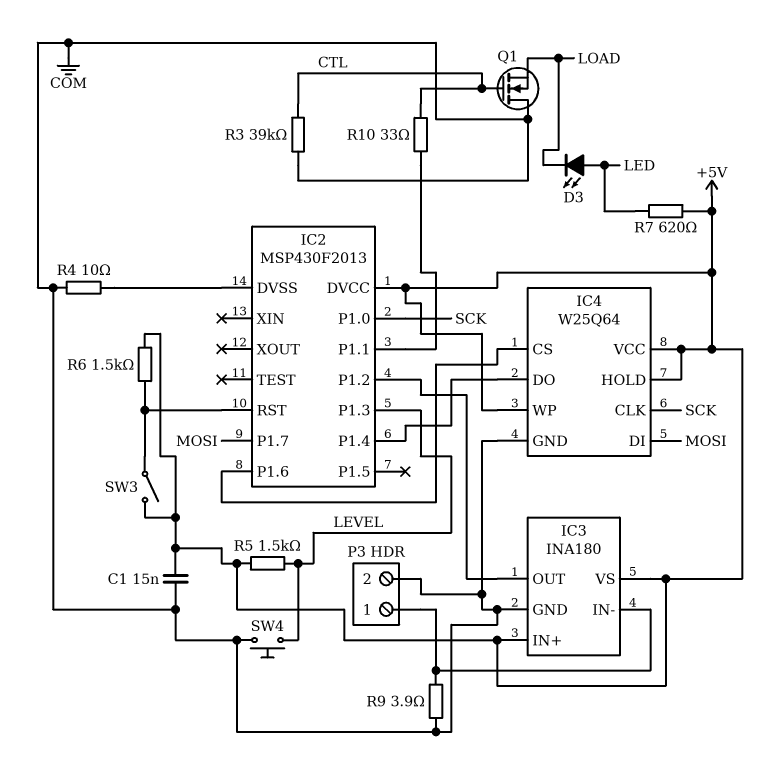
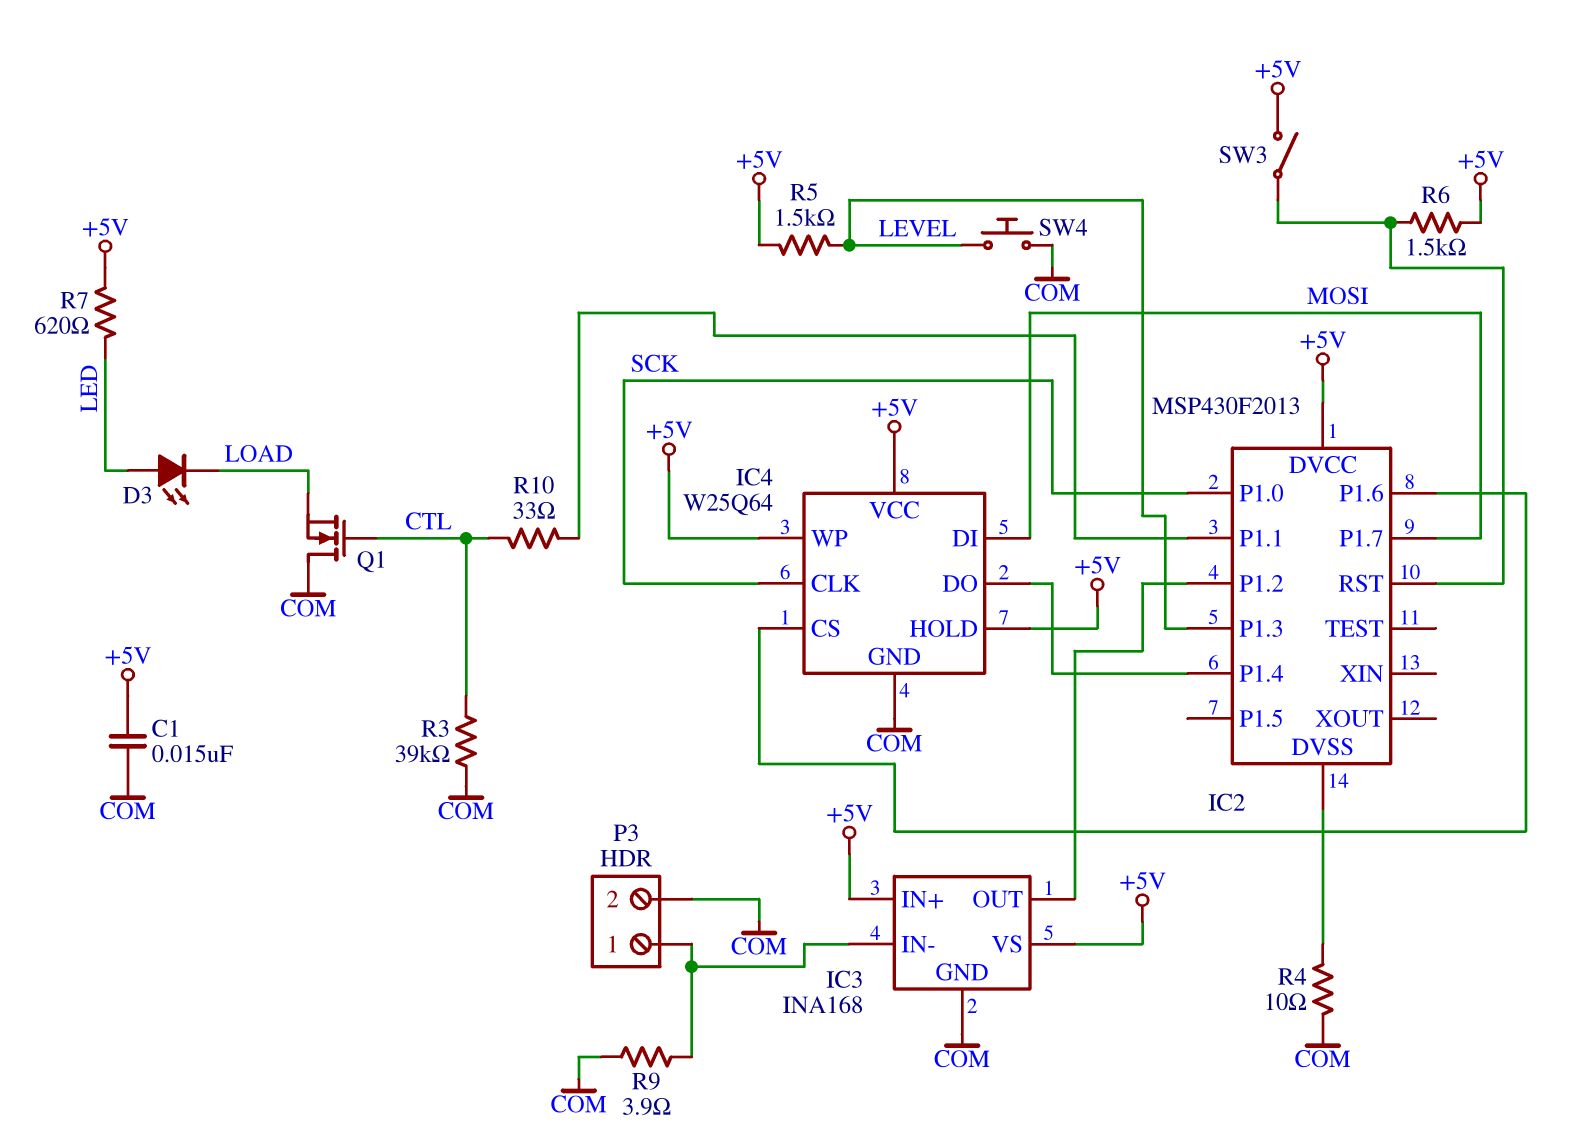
IC3: INA180 -> INA168

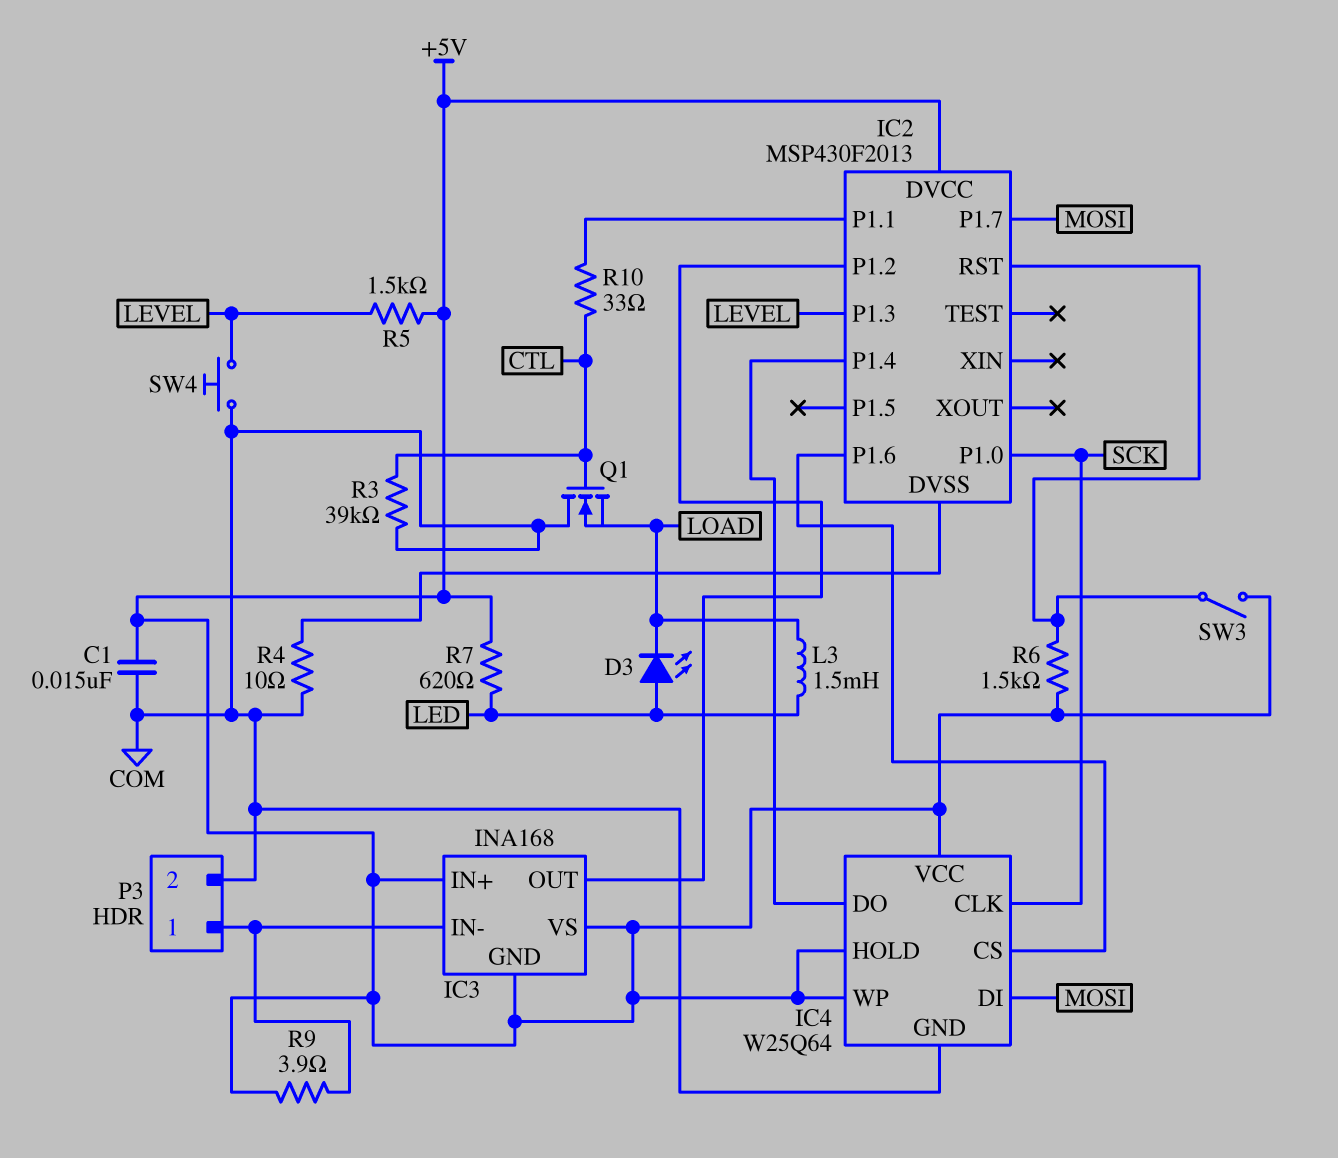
IC3 pin GND: COM -> +5V
L3: none -> 1.5mH (LED, LOAD)
R9: 3.9 (COM, IC3/IN-) -> 3.9 (+5V, IC3/IN-)

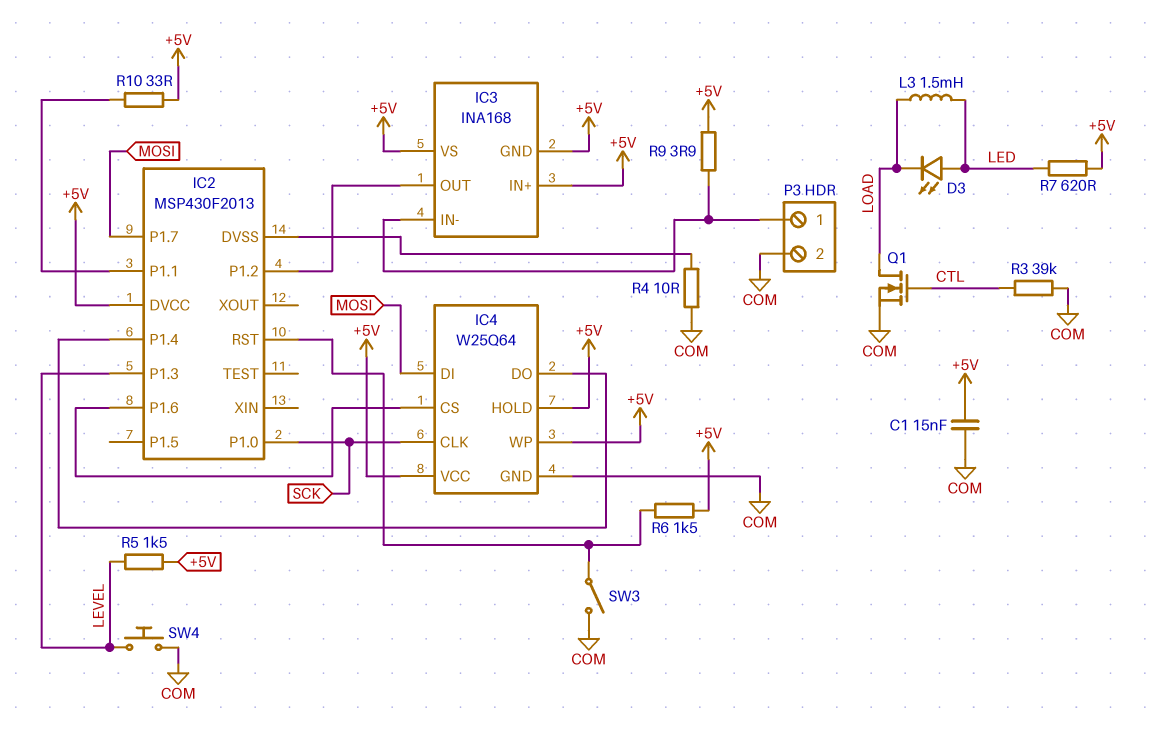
Q1: NMOS (G CTL, D COM, S LOAD) -> NMOS (G CTL, D LOAD, S COM)
R10: 33 (CTL, IC2/P1.1) -> 33 (+5V, IC2/P1.1)
SW3: switch (+5V, IC2/RST) -> switch (COM, IC2/RST)

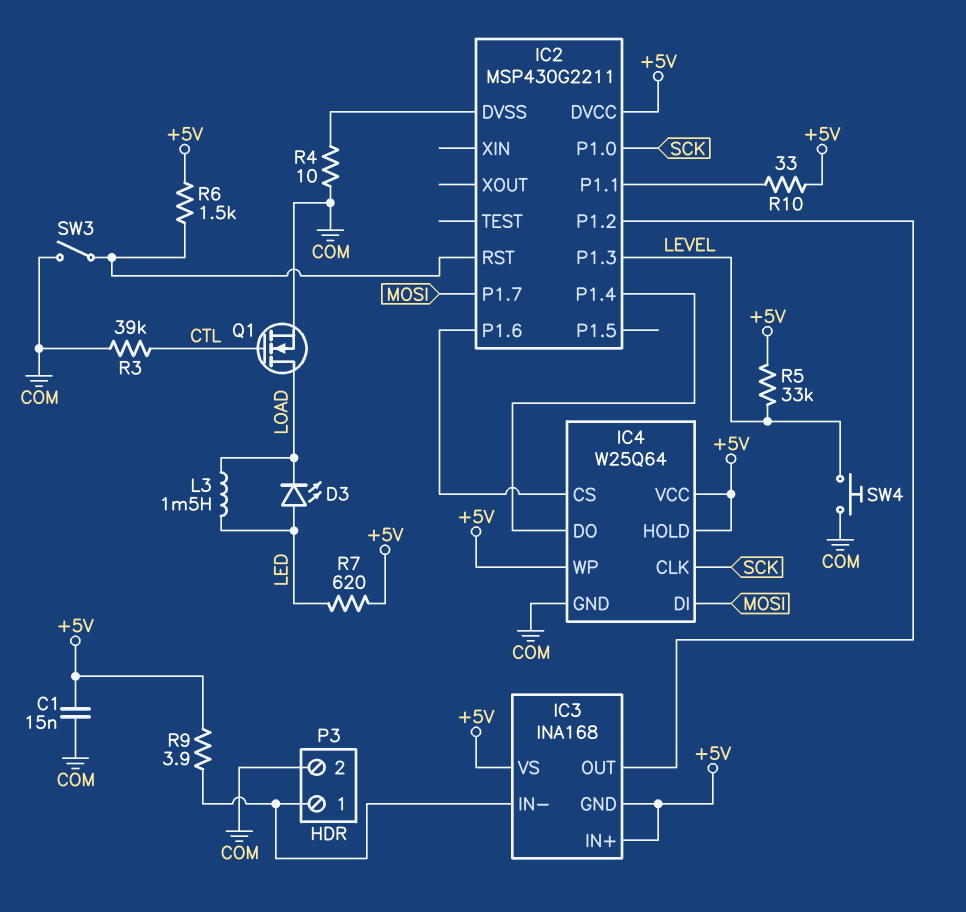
IC2: MSP430F2013 -> MSP430G2211
R5: 1.5k (+5V, LEVEL) -> 33k (+5V, LEVEL)

